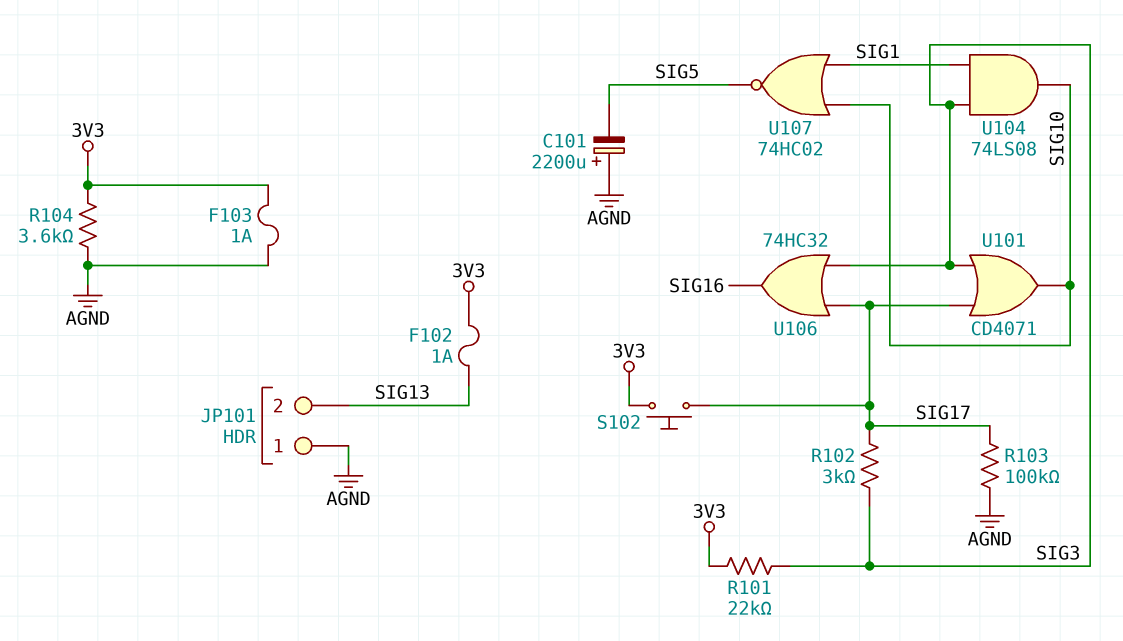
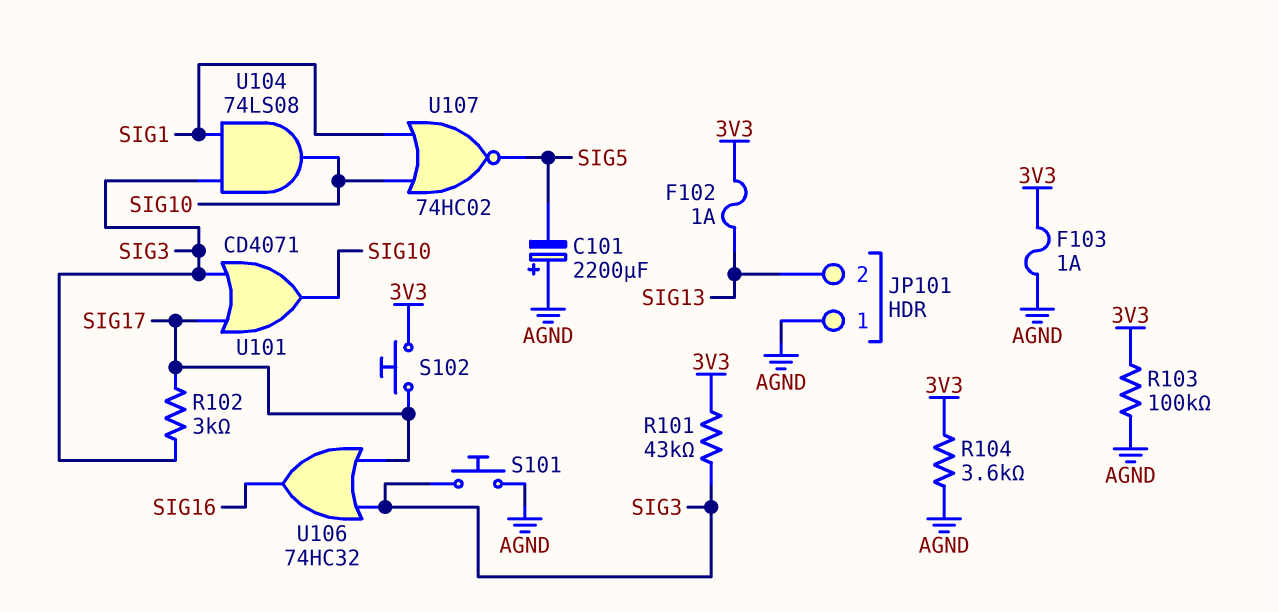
R101: 22k (3V3, SIG3) -> 43k (3V3, SIG3)
R103: 100k (AGND, SIG17) -> 100k (3V3, AGND)
S101: none -> button (AGND, SIG3)

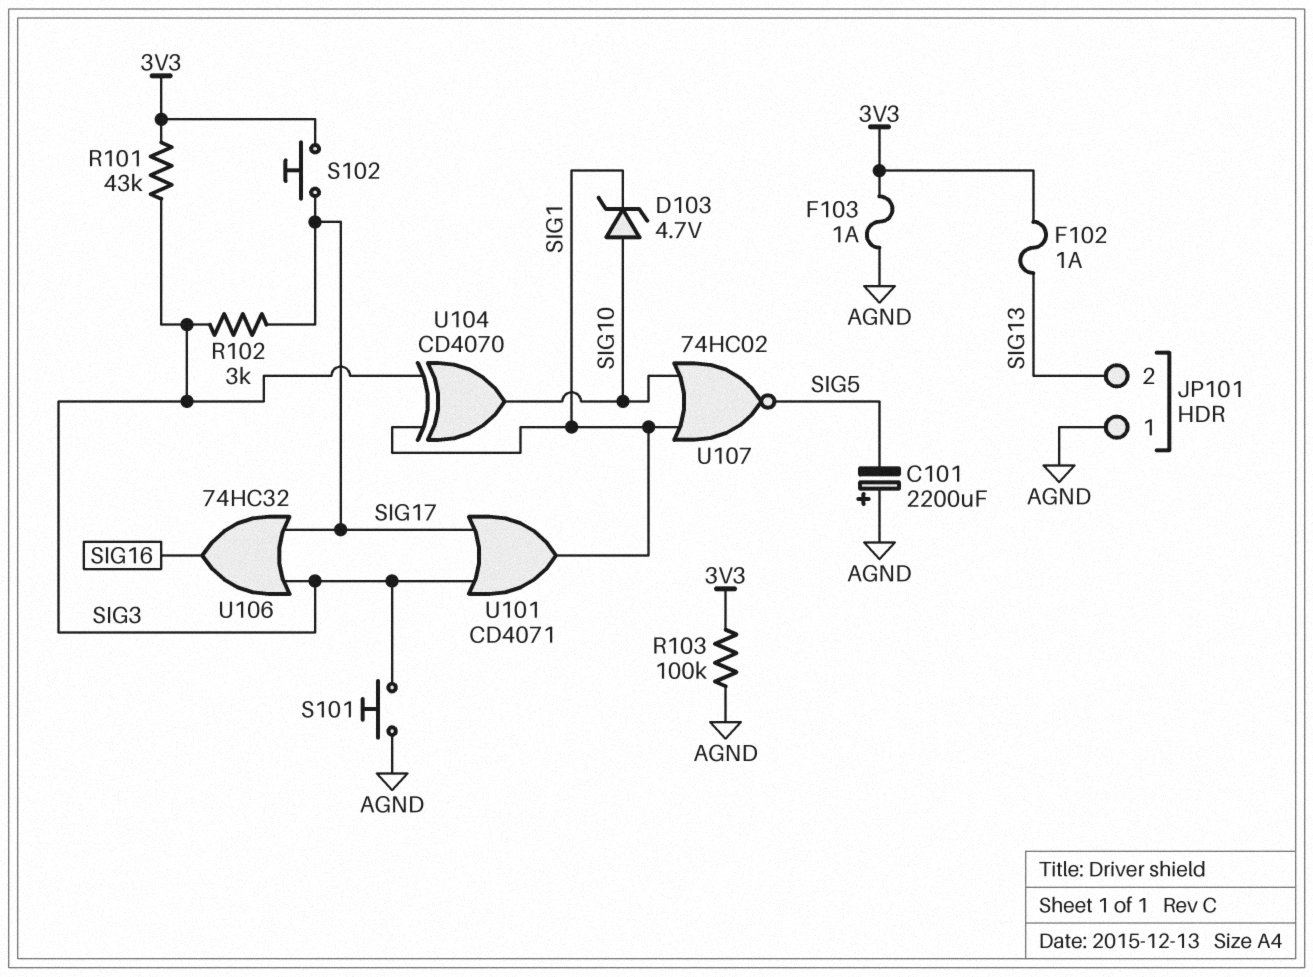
D103: none -> zener 4.7V (A SIG10, K SIG1)
R104: 3.6k (3V3, AGND) -> none
U101: OR CD4071 (in SIG3, in SIG17, out SIG10) -> OR CD4071 (in SIG3, in SIG17, out SIG1)
U104: AND 74LS08 (in SIG1, in SIG3, out SIG10) -> XOR CD4070 (in SIG1, in SIG3, out SIG10)

